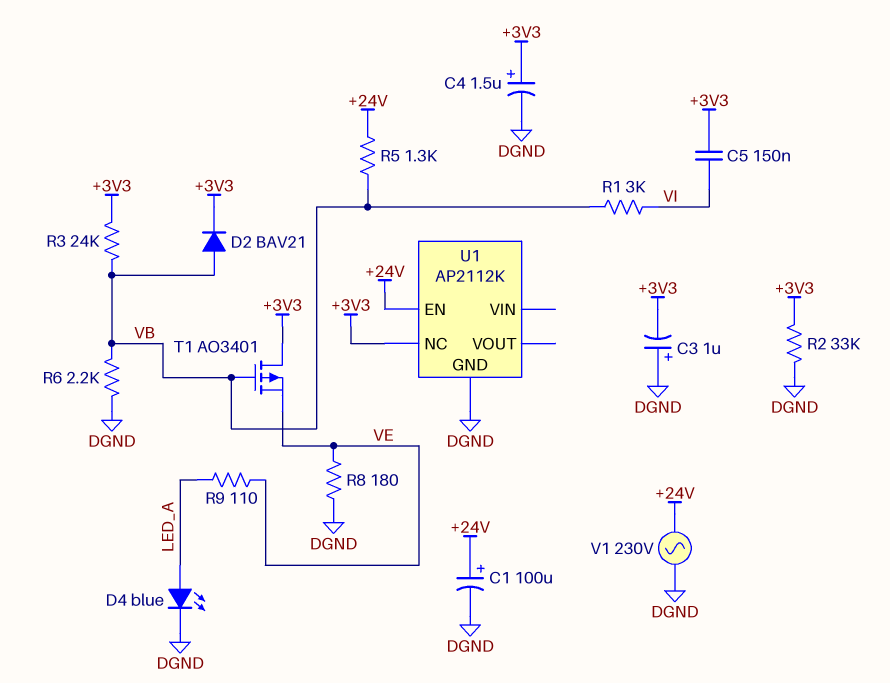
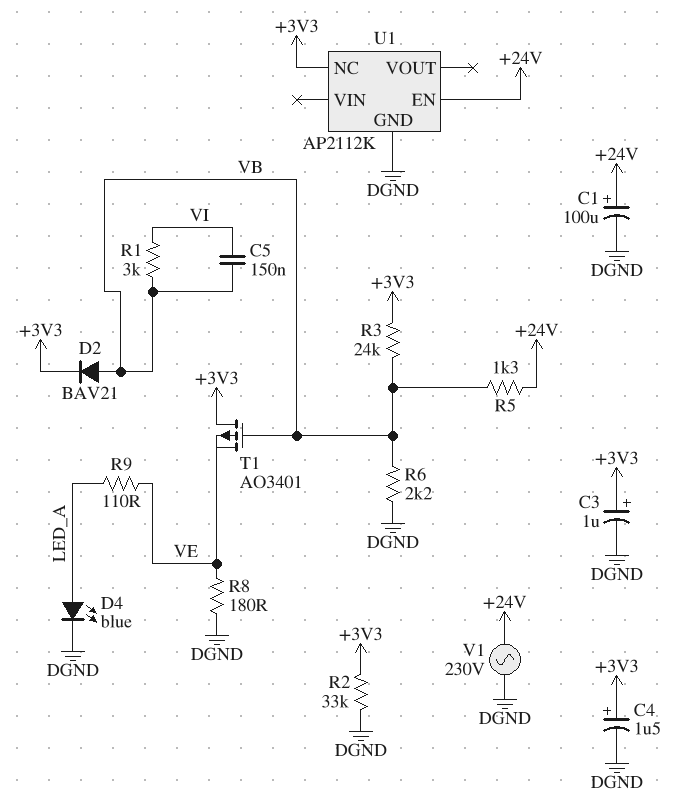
C3: 1uF (plus DGND, minus +3V3) -> 1uF (plus +3V3, minus DGND)
C5: 150nF (+3V3, VI) -> 150nF (VB, VI)

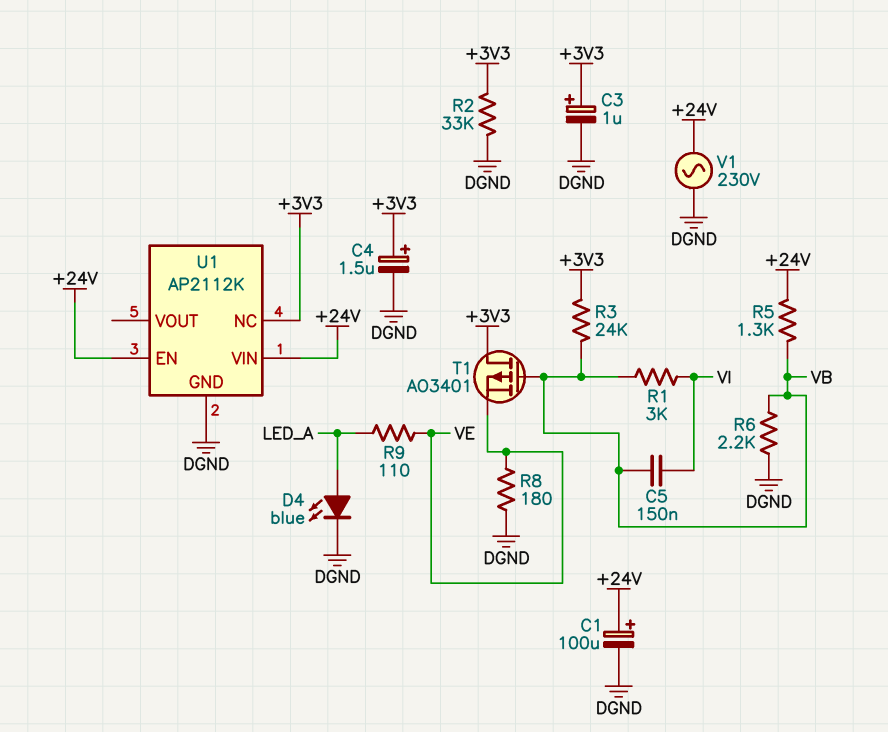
D2: diode BAV21 (A VB, K +3V3) -> none
U1 pin VIN: none -> +24V

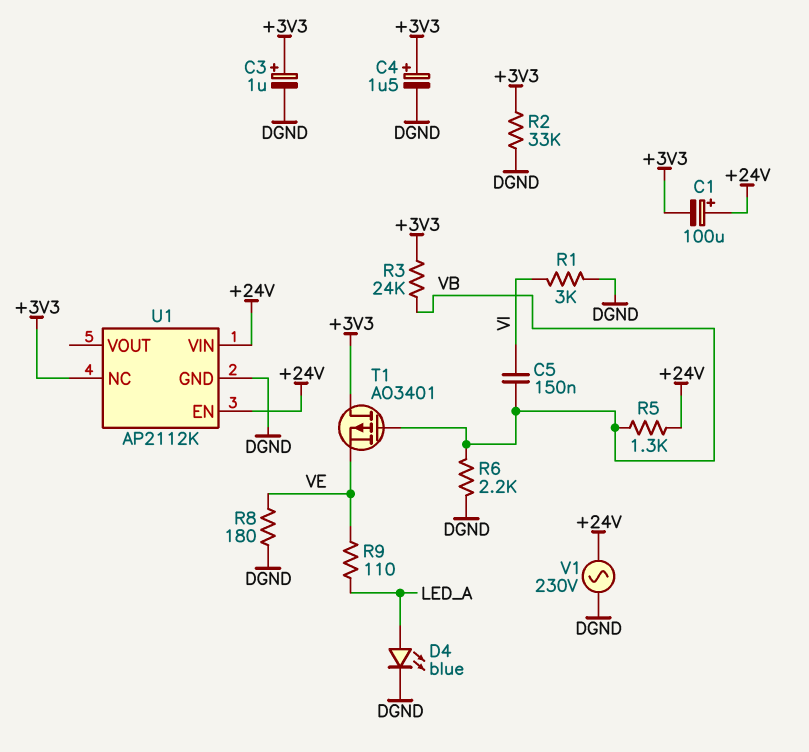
C1: 100uF (plus +24V, minus DGND) -> 100uF (plus +24V, minus +3V3)
R1: 3k (VB, VI) -> 3k (DGND, VI)

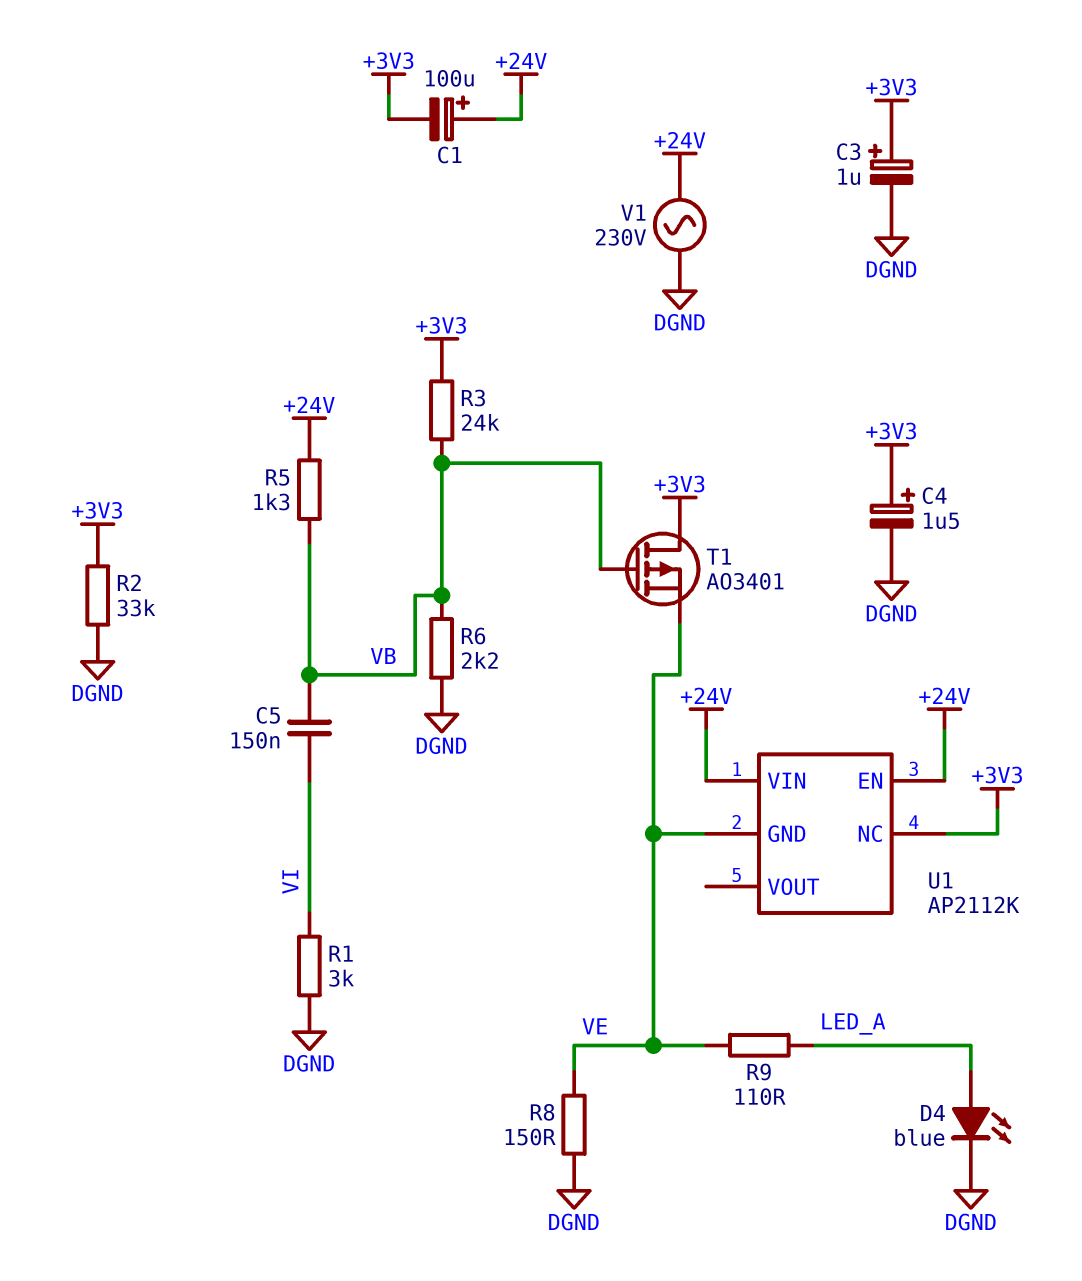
R8: 180 (DGND, VE) -> 150 (DGND, VE)
U1 pin GND: DGND -> VE

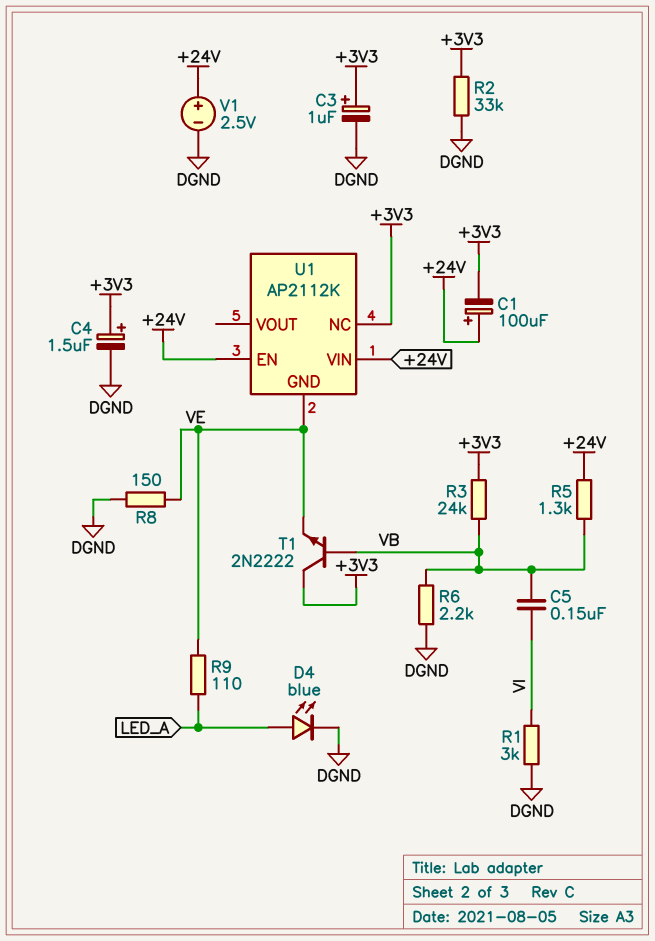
T1: PMOS AO3401 (G VB, D +3V3, S VE) -> NPN 2N2222 (B VB, C +3V3, E VE)
V1: AC 230V (+24V, DGND) -> 2.5V (plus +24V, minus DGND)

